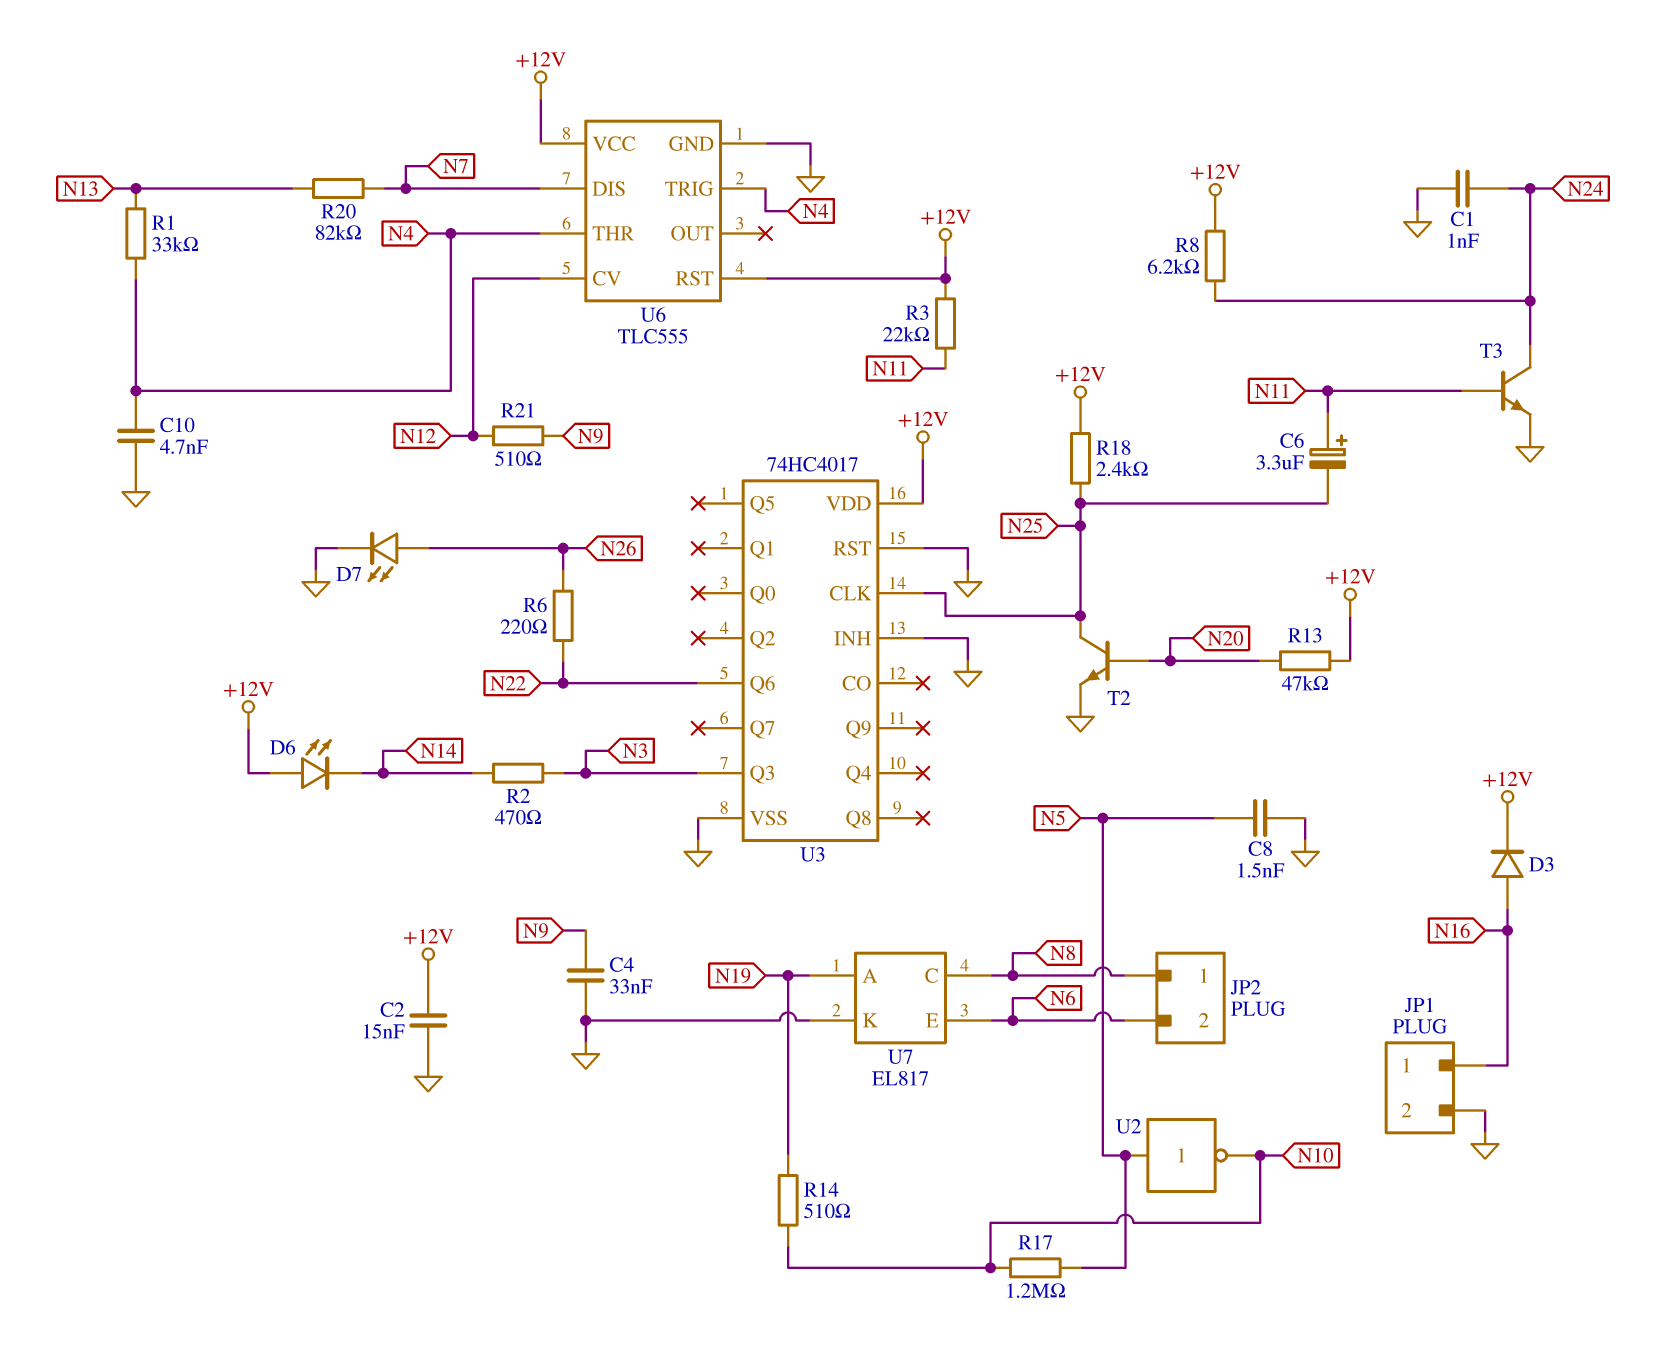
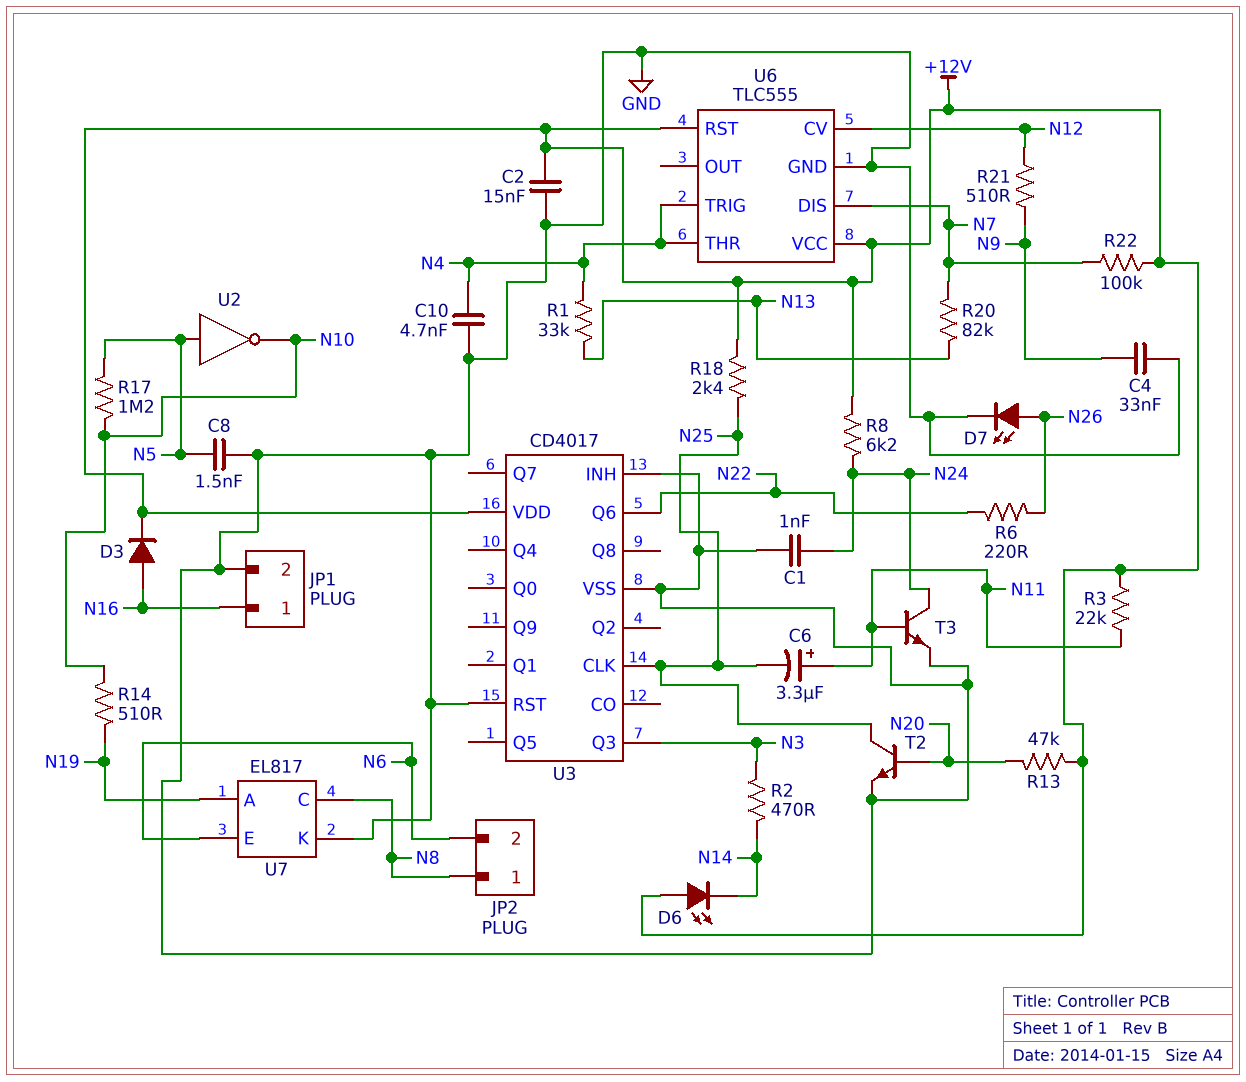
R22: none -> 100k (+12V, N7)
U3: 74HC4017 -> CD4017

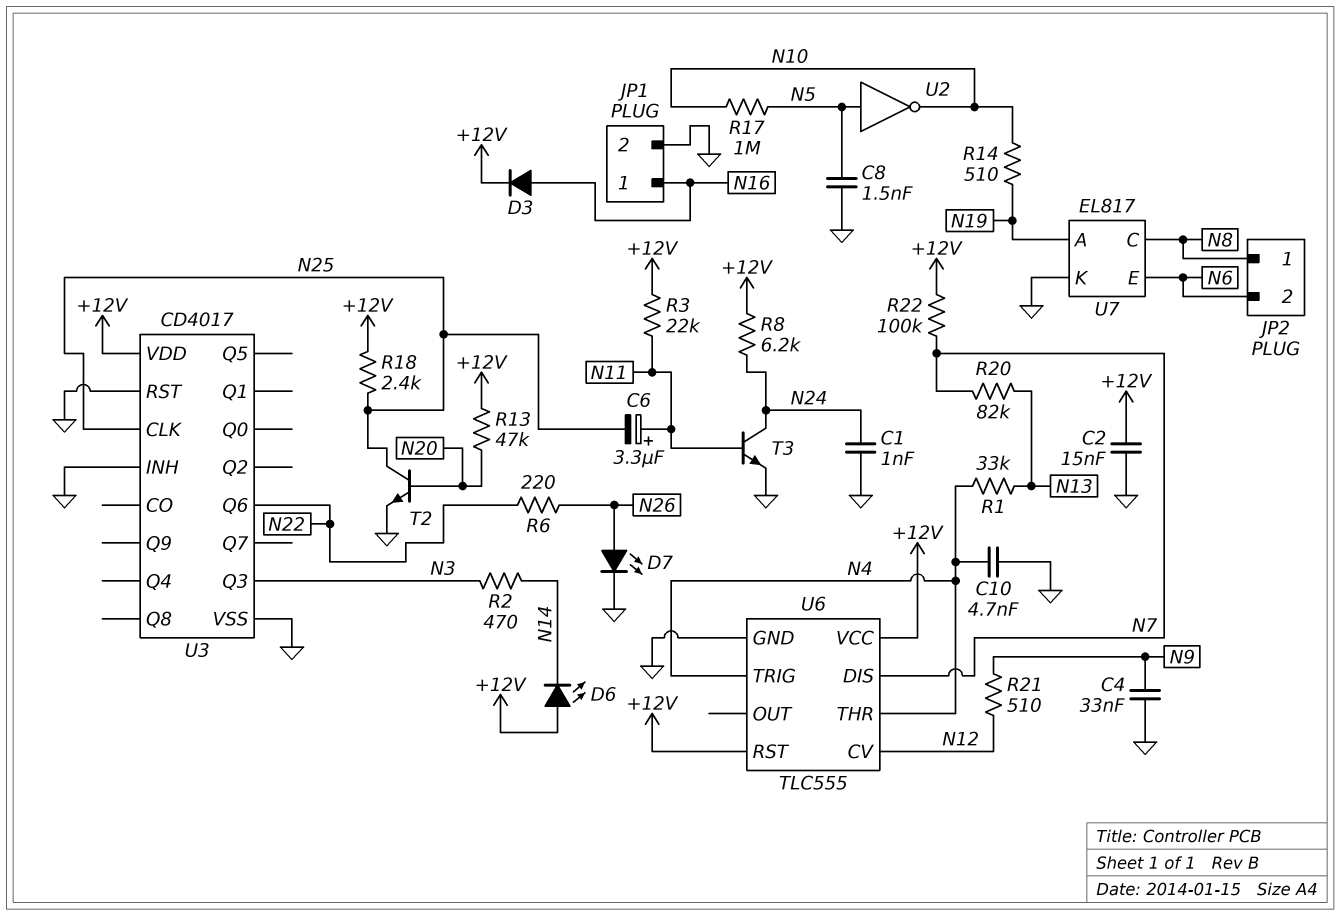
R17: 1.2M (N5, N10) -> 1M (N5, N10)

